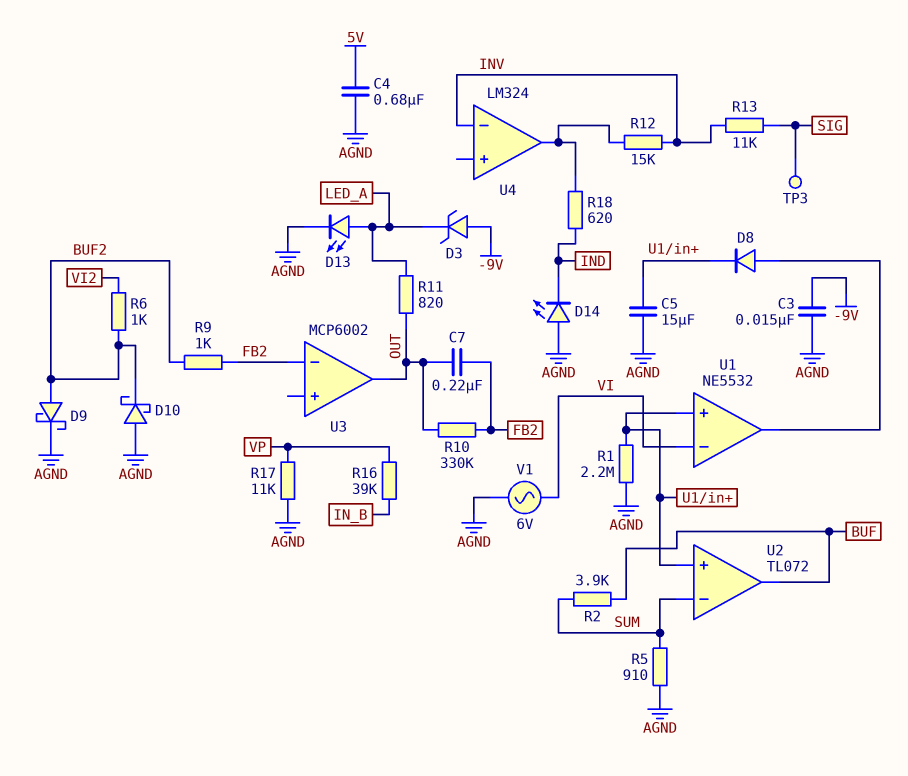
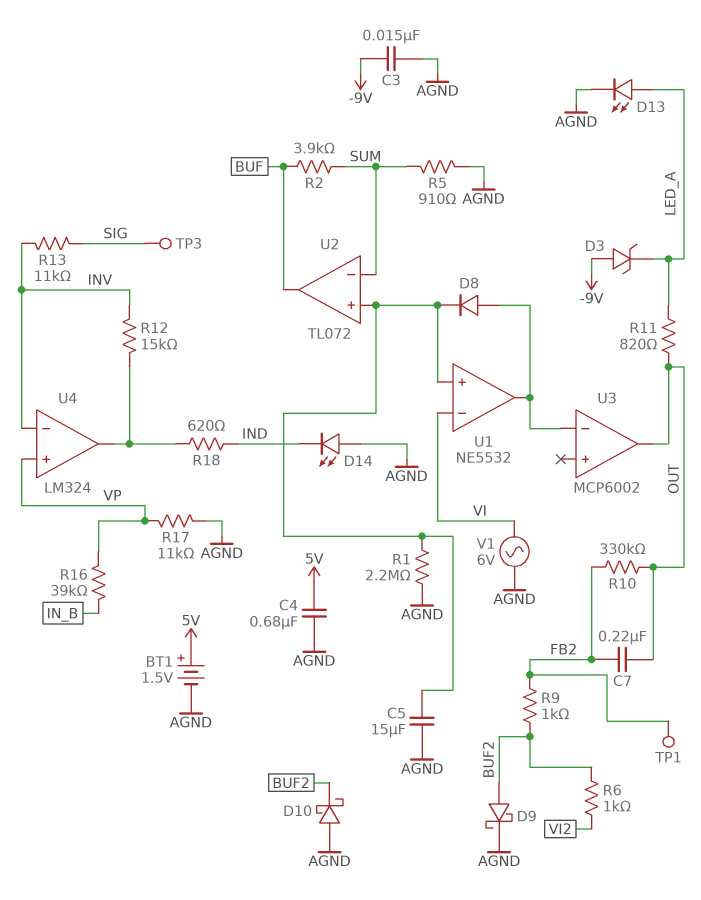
BT1: none -> 1.5V (plus 5V, minus AGND)
TP1: none -> test point (FB2)
U3 pin in-: FB2 -> U1/out
U4 pin in+: none -> VP

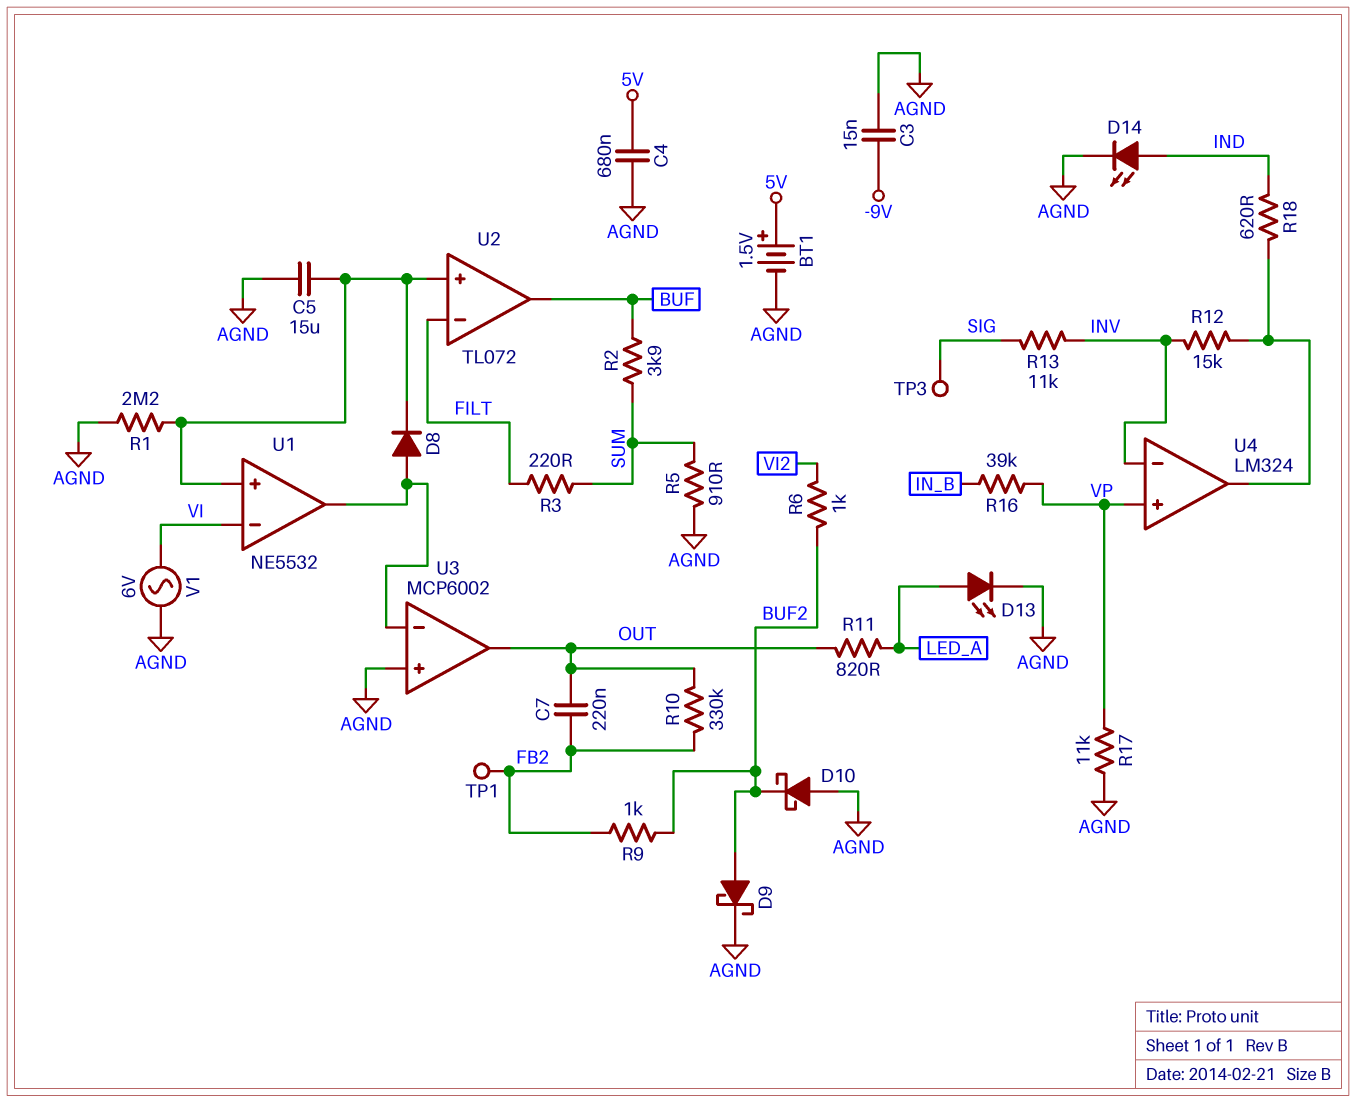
D3: zener (A -9V, K LED_A) -> none
D14: LED (A AGND, K IND) -> LED (A IND, K AGND)
R3: none -> 220 (FILT, SUM)
U2 pin in-: SUM -> FILT
U3 pin in+: none -> AGND

